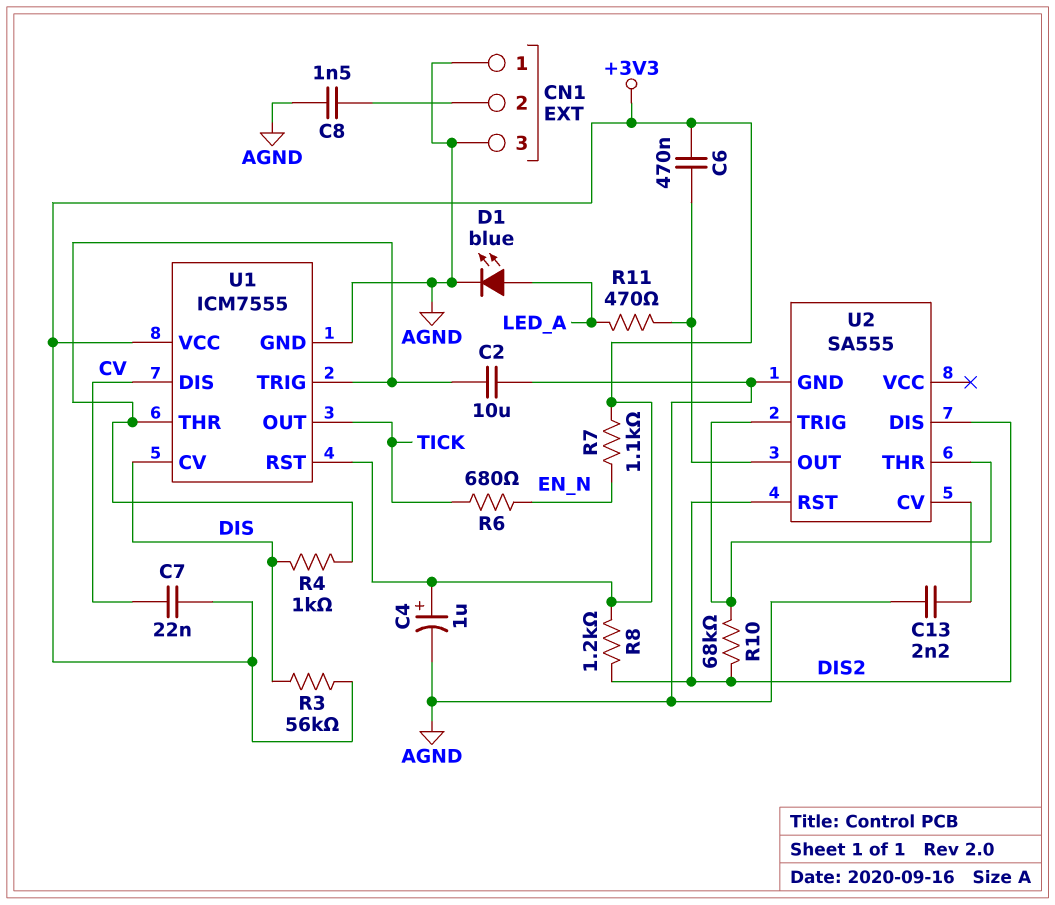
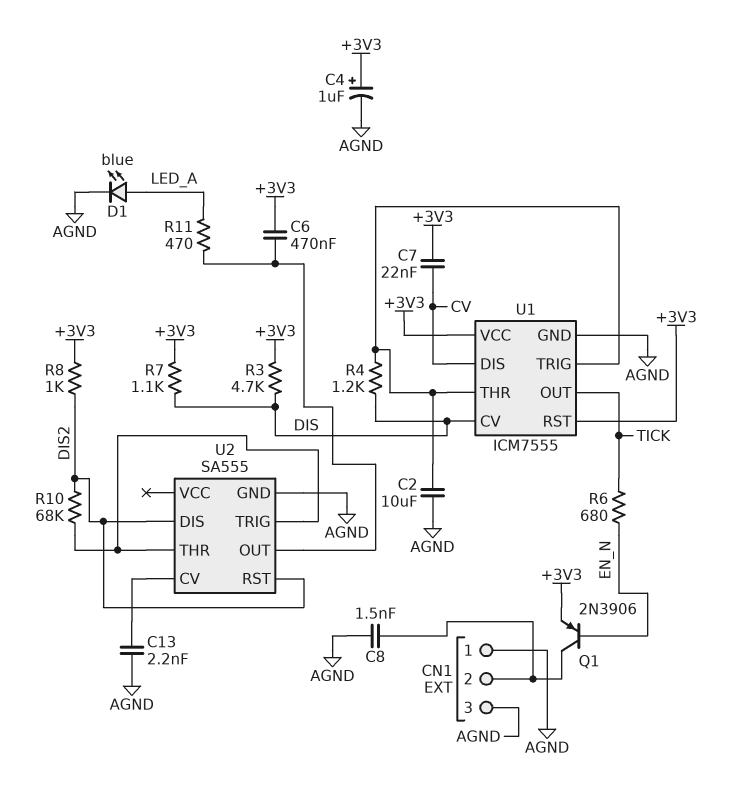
Q1: none -> PNP 2N3906 (B EN_N, C CN1/2, E +3V3)
R3: 56k (+3V3, DIS) -> 4.7k (+3V3, DIS)
R4: 1k (DIS, U1/THR) -> 1.2k (DIS, U1/THR)
R7: 1.1k (+3V3, EN_N) -> 1.1k (+3V3, DIS)
R8: 1.2k (+3V3, DIS2) -> 1k (+3V3, DIS2)

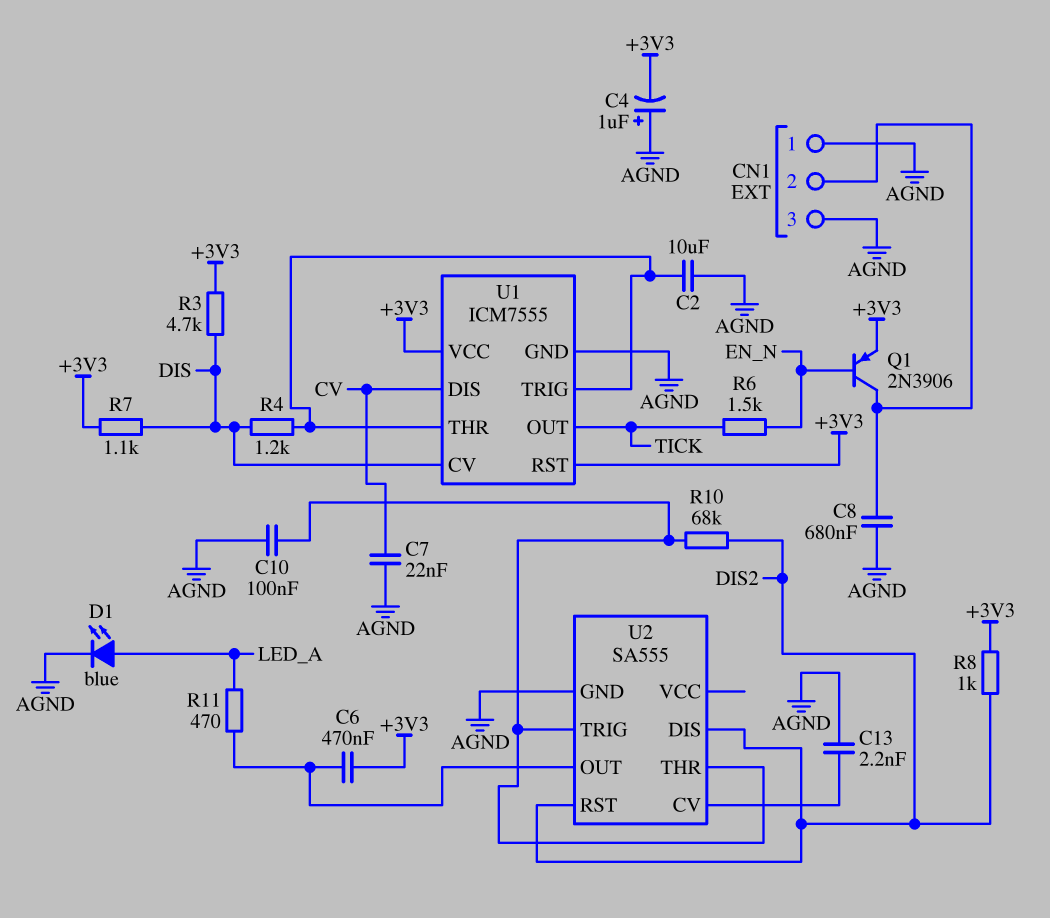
C4: 1uF (plus +3V3, minus AGND) -> 1uF (plus AGND, minus +3V3)
C7: 22nF (+3V3, CV) -> 22nF (AGND, CV)
C8: 1.5nF (AGND, CN1/2) -> 680nF (AGND, CN1/2)
C10: none -> 100nF (AGND, U2/THR)
R6: 680 (EN_N, TICK) -> 1.5k (EN_N, TICK)

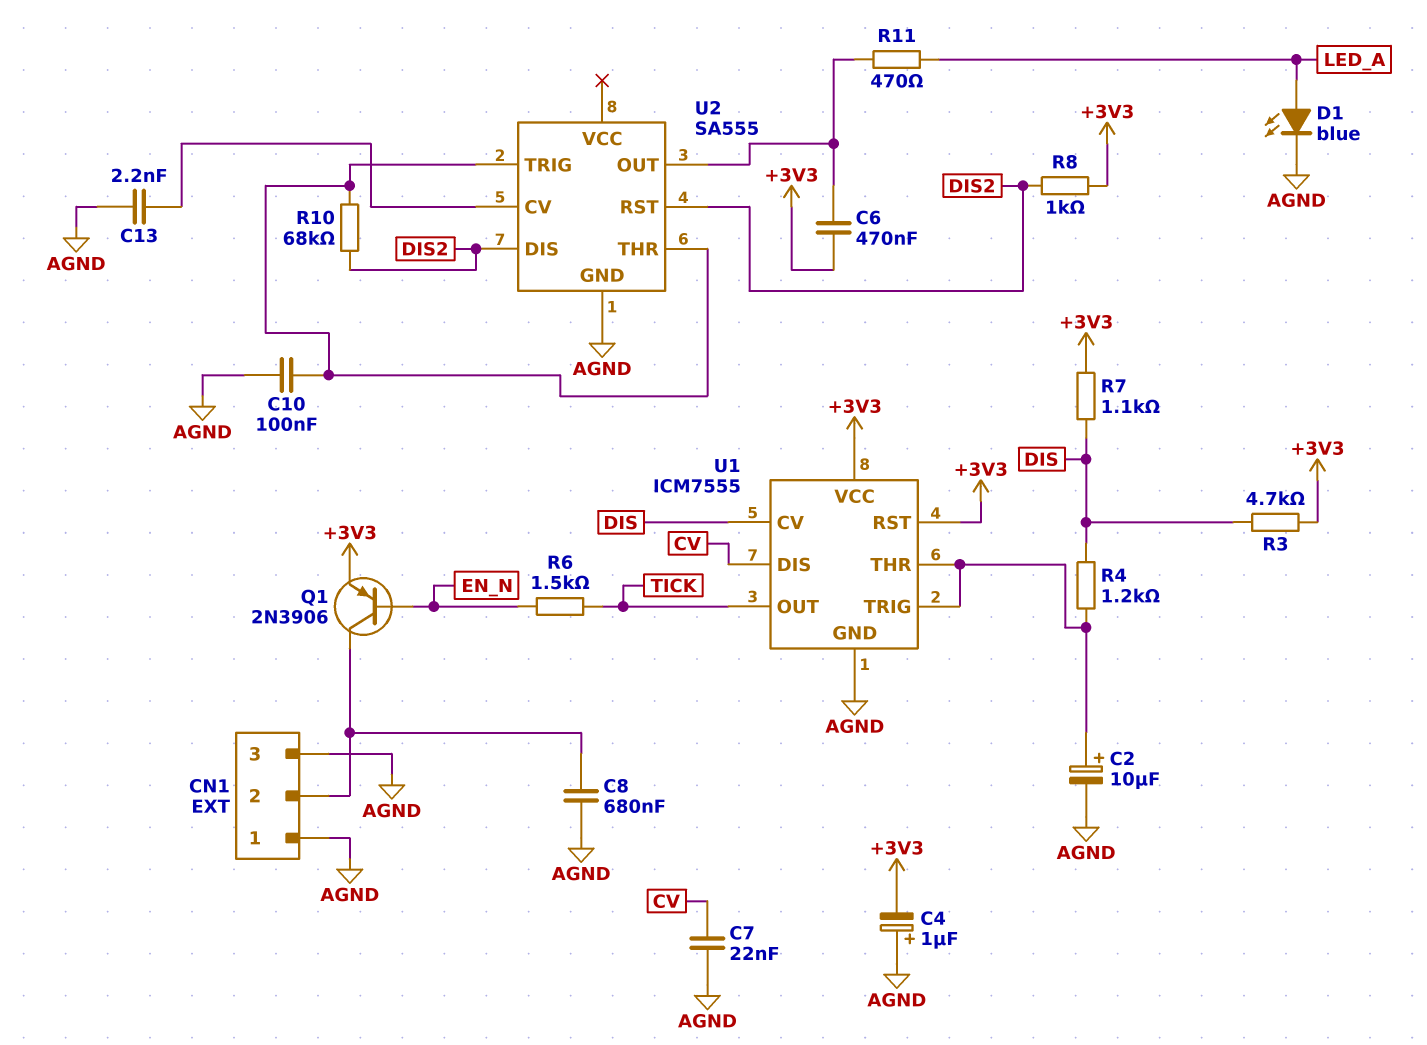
C2: 10uF (AGND, U1/THR) -> 10uF (plus U1/THR, minus AGND)

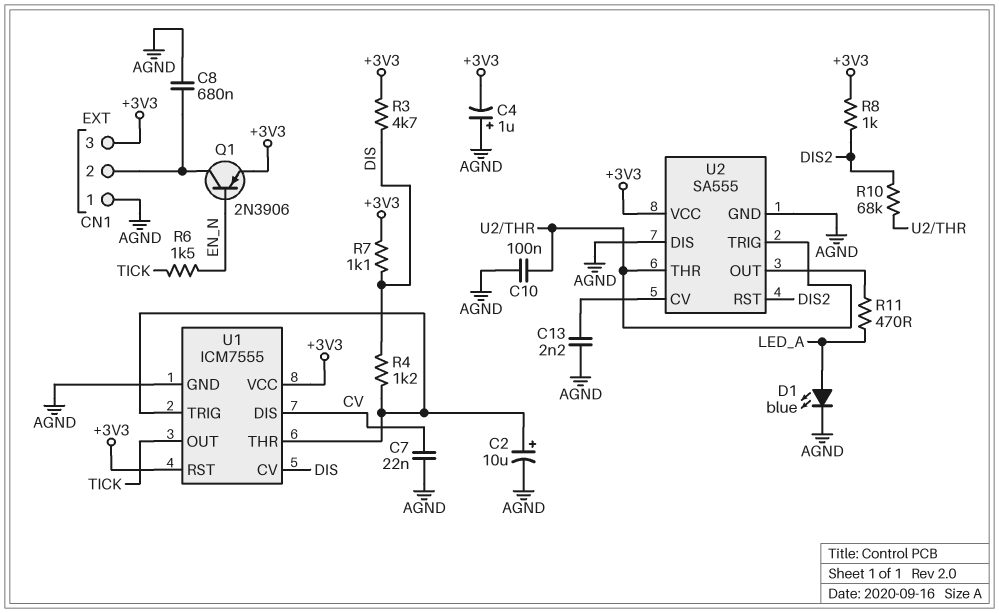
C6: 470nF (+3V3, U2/OUT) -> none
CN1 pin 3: AGND -> +3V3
U2 pin DIS: DIS2 -> AGND
U2 pin VCC: none -> +3V3

